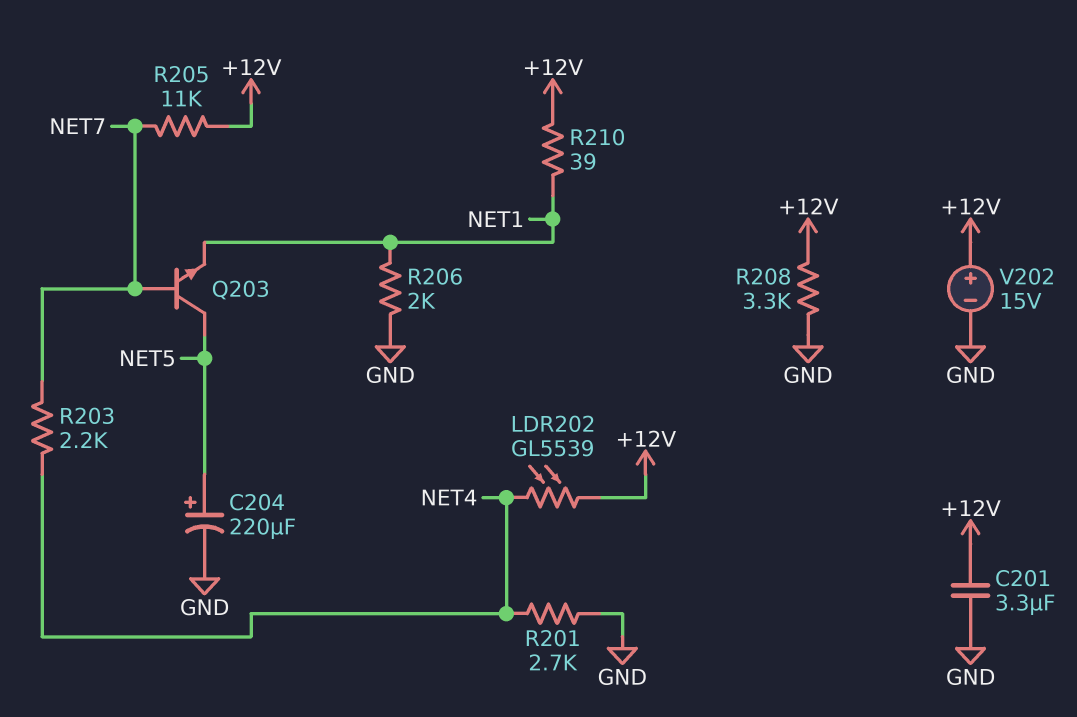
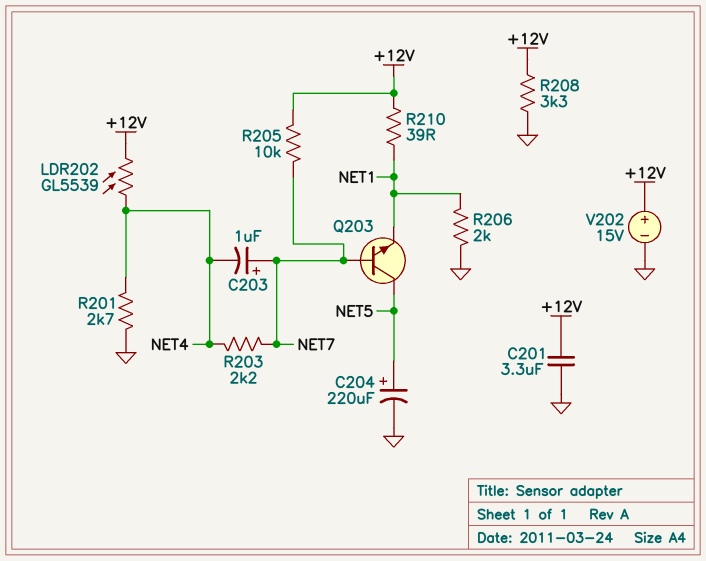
C203: none -> 1uF (plus NET7, minus NET4)
R205: 11k (+12V, NET7) -> 10k (+12V, NET7)

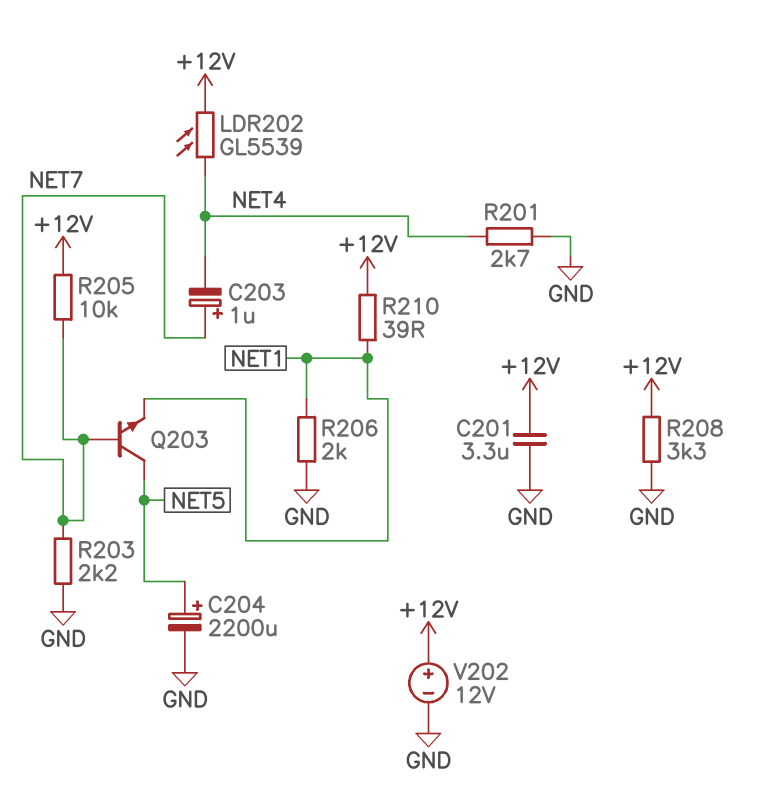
C204: 220uF (plus NET5, minus GND) -> 2200uF (plus NET5, minus GND)
R203: 2.2k (NET4, NET7) -> 2.2k (GND, NET7)
V202: 15V (plus +12V, minus GND) -> 12V (plus +12V, minus GND)

